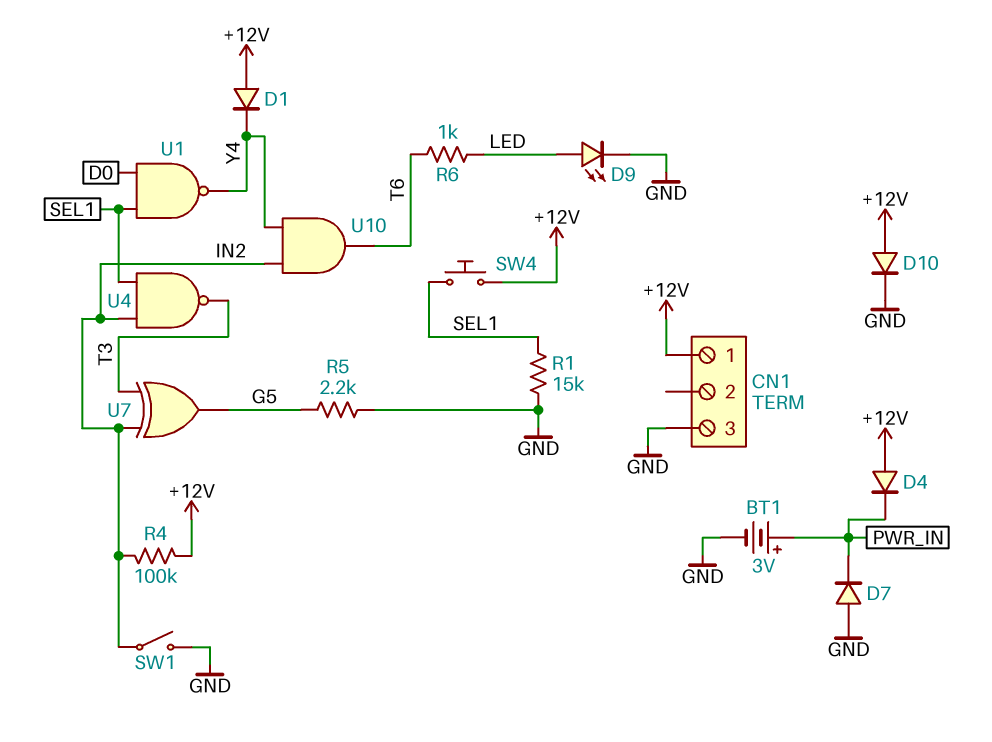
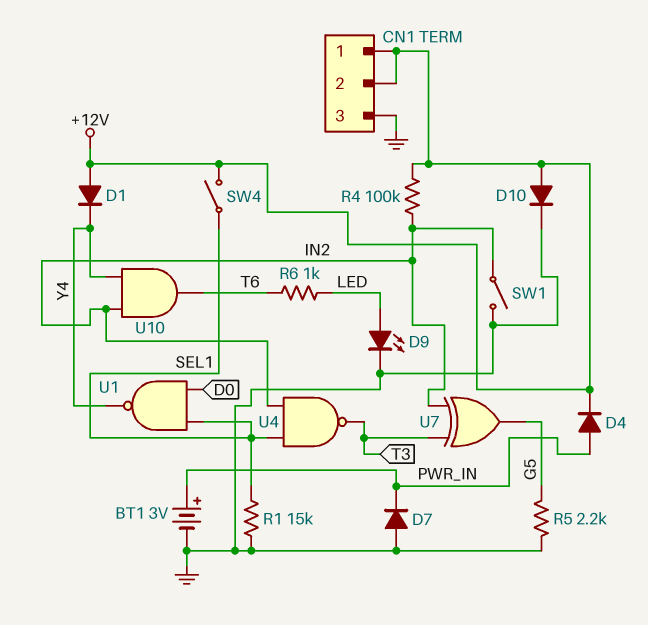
CN1 pin 2: none -> +12V
D4: diode (A +12V, K PWR_IN) -> diode (A PWR_IN, K +12V)
SW4: button (+12V, SEL1) -> switch (+12V, SEL1)

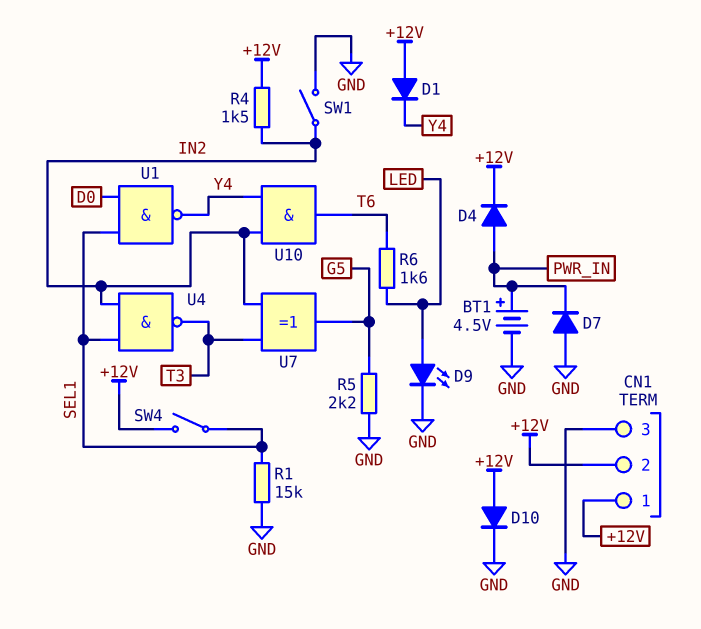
BT1: 3V (plus PWR_IN, minus GND) -> 4.5V (plus PWR_IN, minus GND)
R4: 100k (+12V, IN2) -> 1.5k (+12V, IN2)
R6: 1k (LED, T6) -> 1.6k (LED, T6)

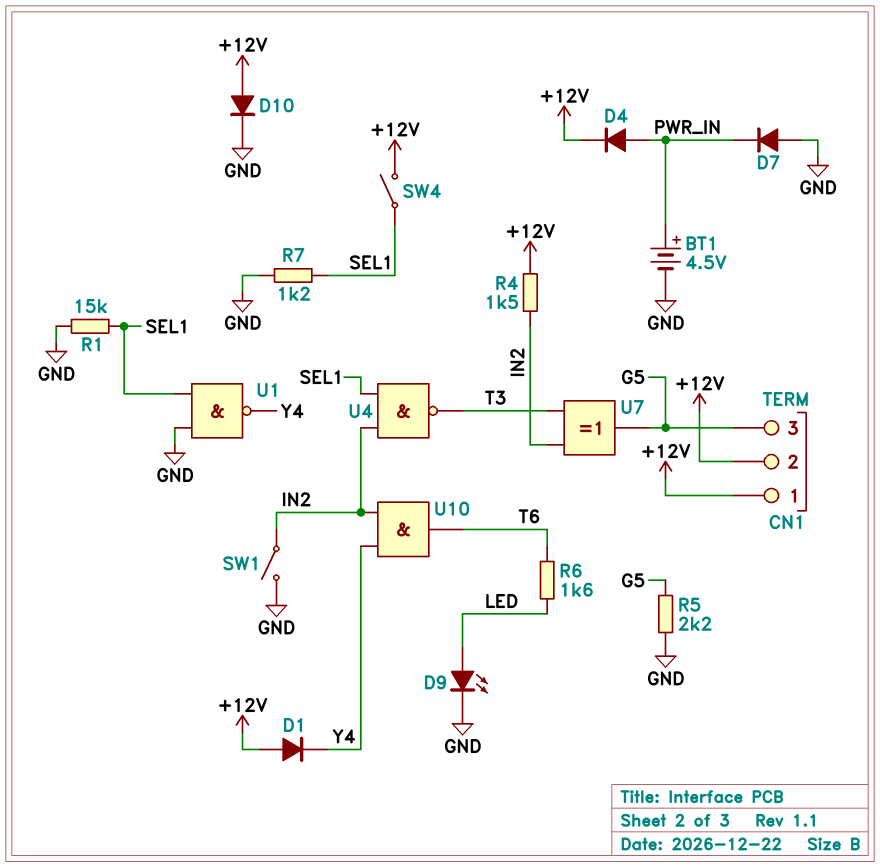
CN1 pin 3: GND -> G5
R7: none -> 1.2k (GND, SEL1)
U1: NAND (in D0, in SEL1, out Y4) -> NAND (in GND, in SEL1, out Y4)

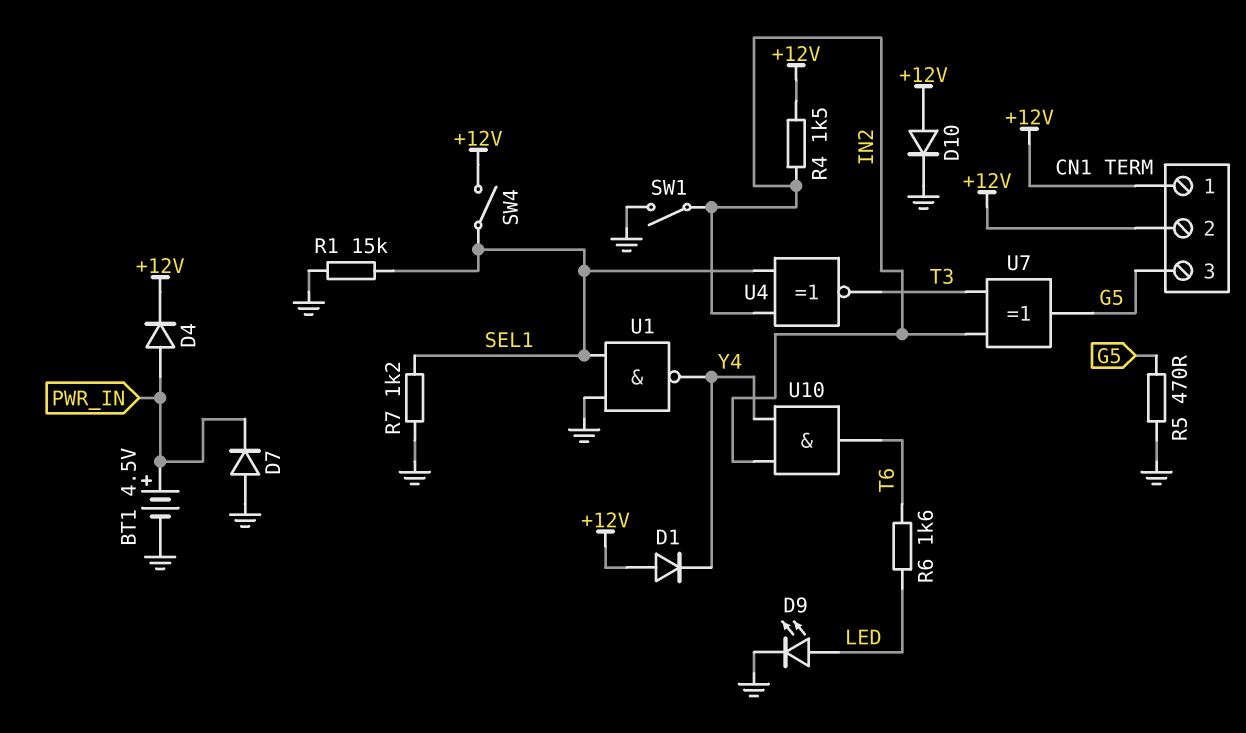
R5: 2.2k (G5, GND) -> 470 (G5, GND)
U4: NAND (in IN2, in SEL1, out T3) -> XNOR (in IN2, in SEL1, out T3)

